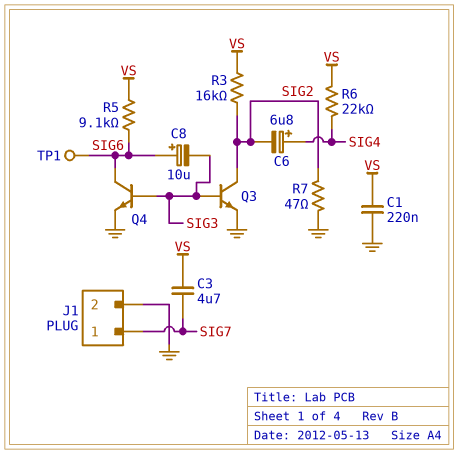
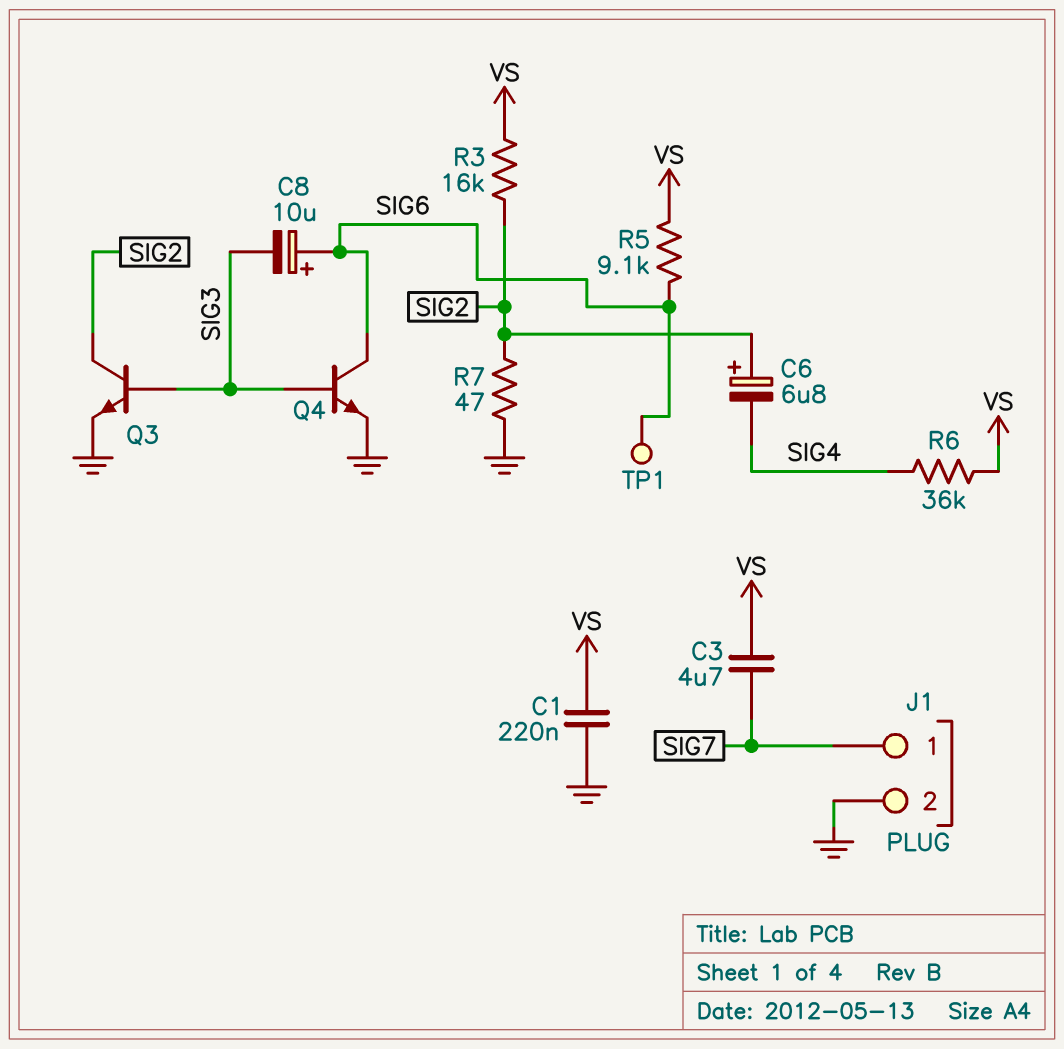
C6: 6.8uF (plus SIG4, minus SIG2) -> 6.8uF (plus SIG2, minus SIG4)
R6: 22k (SIG4, VS) -> 36k (SIG4, VS)

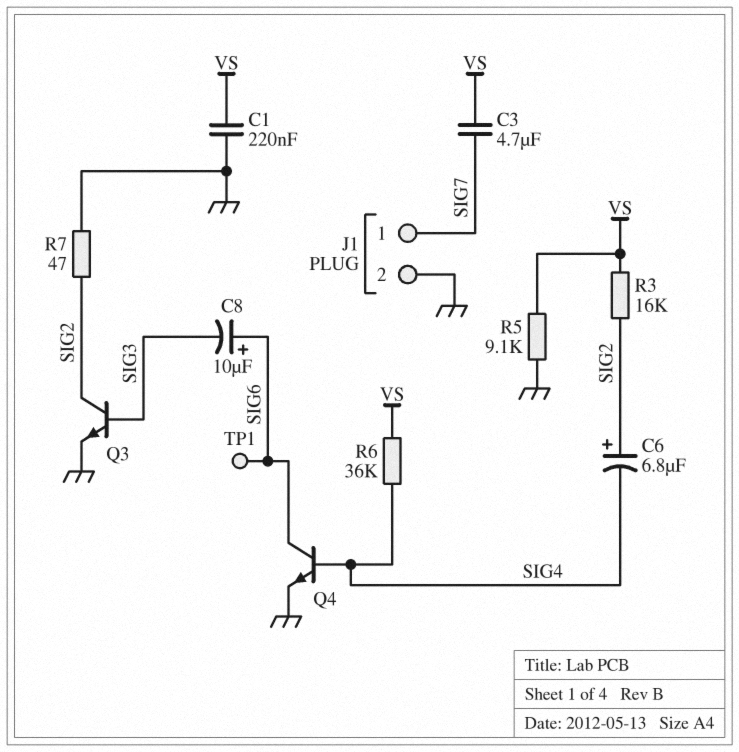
Q4: NPN (B SIG3, C SIG6, E GND) -> NPN (B SIG4, C SIG6, E GND)
R5: 9.1k (SIG6, VS) -> 9.1k (GND, VS)

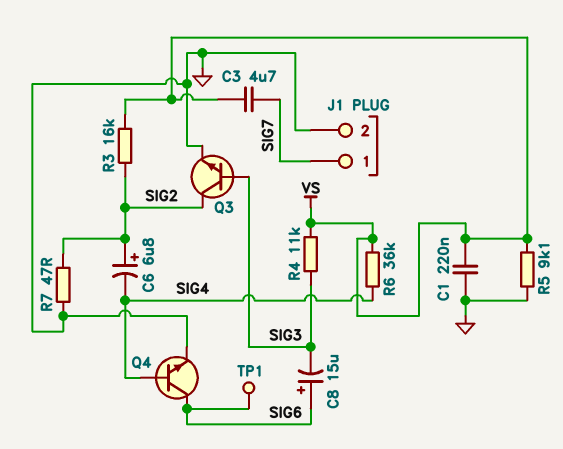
C8: 10uF (plus SIG6, minus SIG3) -> 15uF (plus SIG6, minus SIG3)
R4: none -> 11k (SIG3, VS)

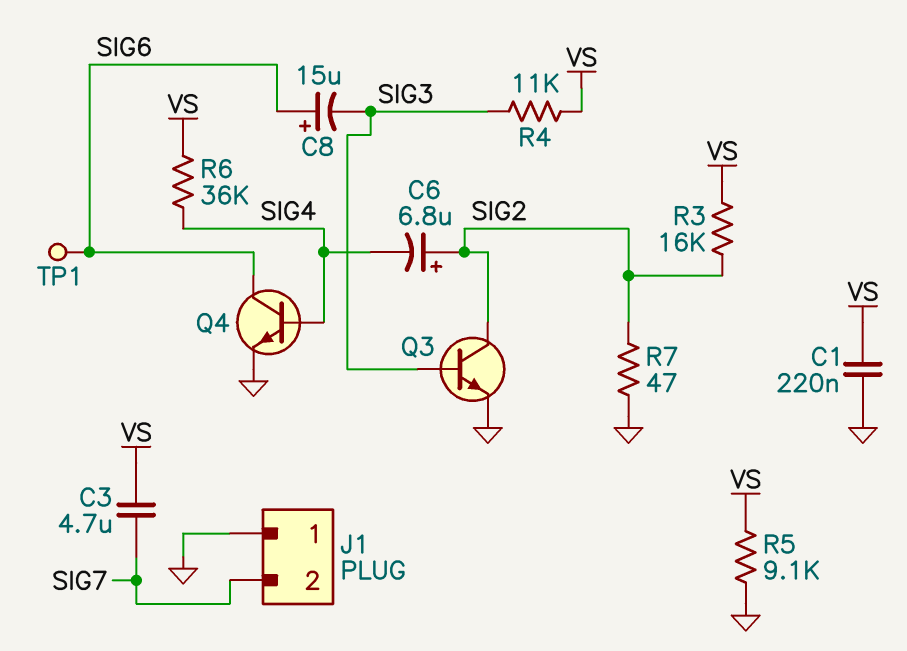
J1 pin 1: SIG7 -> GND
J1 pin 2: GND -> SIG7

